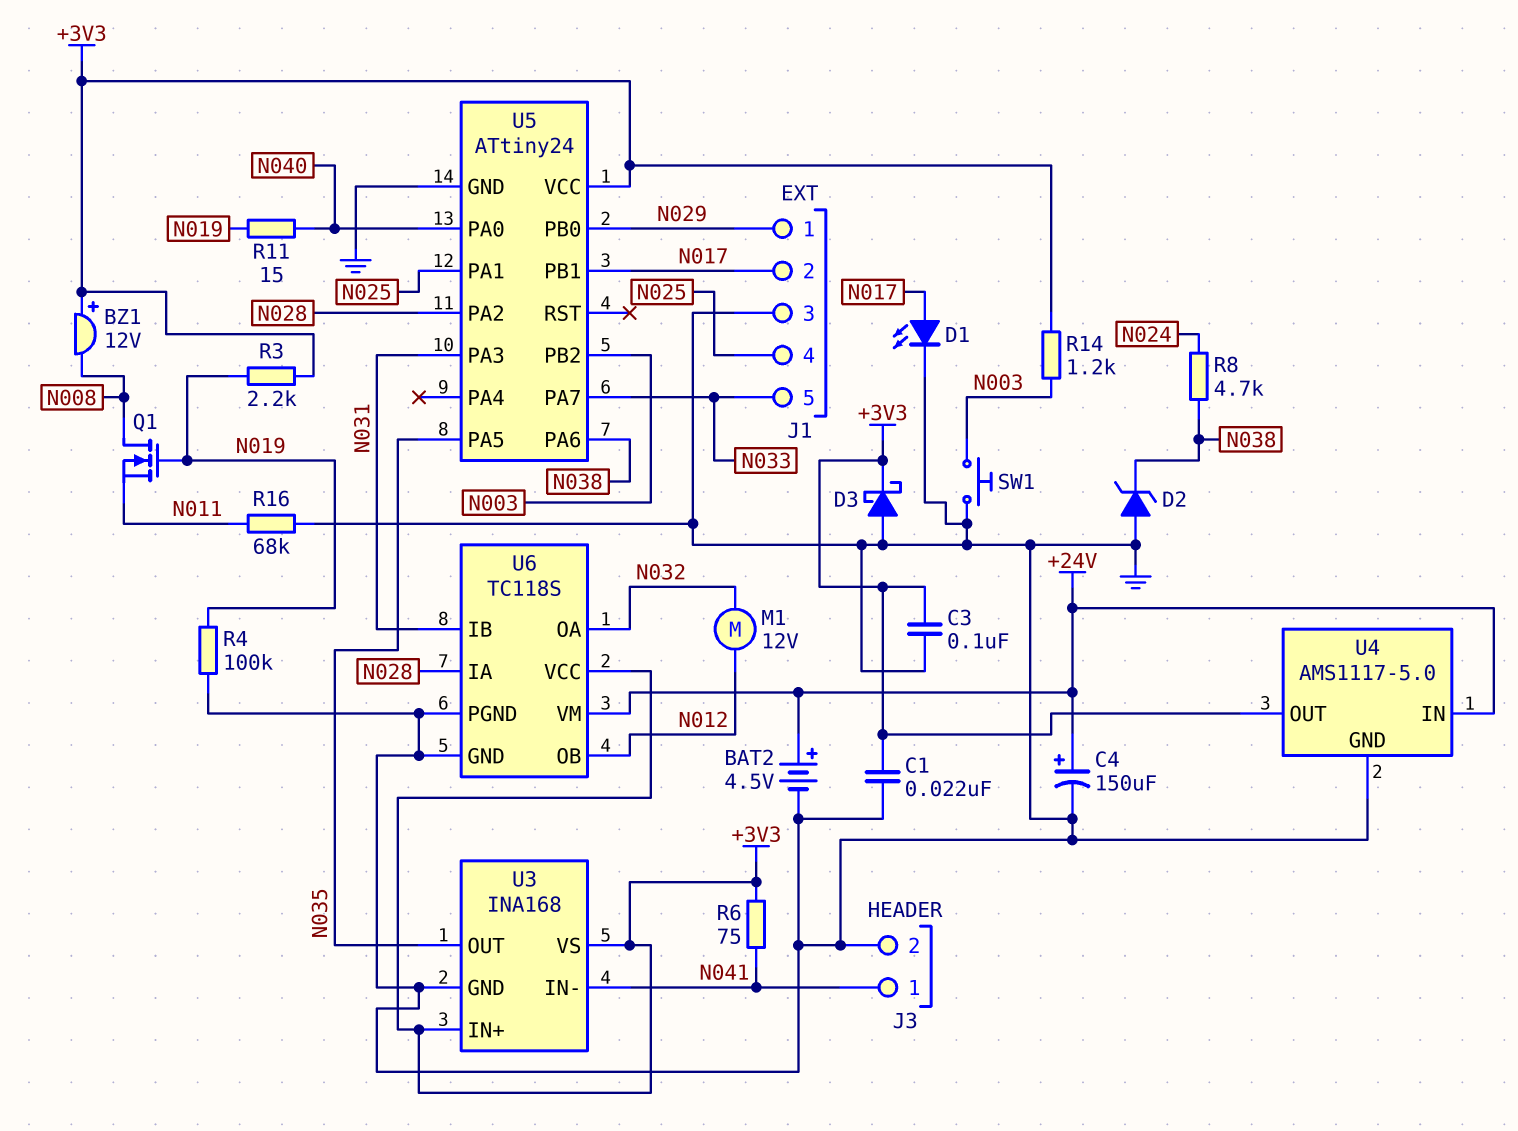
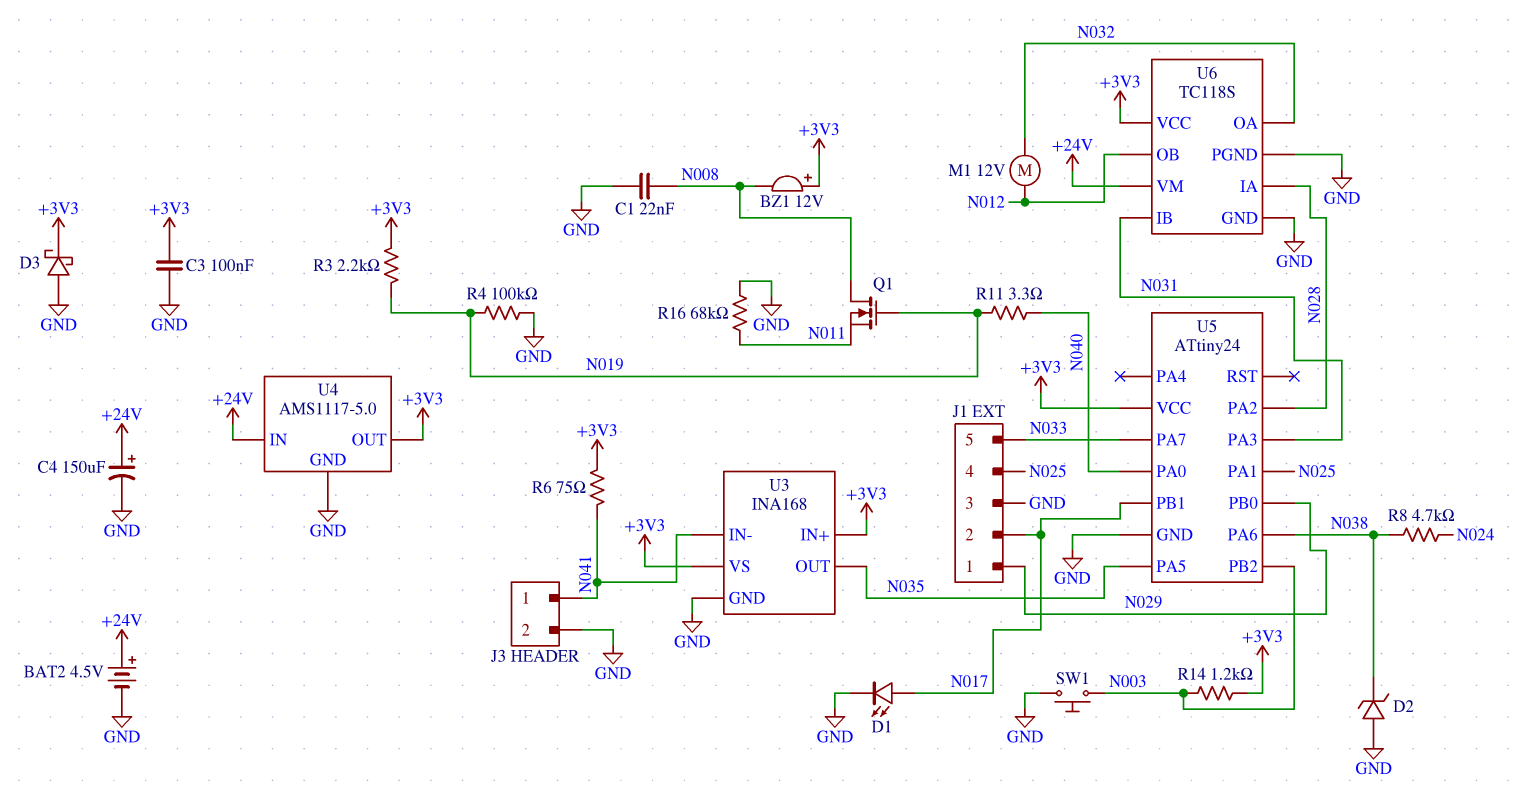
C1: 22nF (+3V3, GND) -> 22nF (GND, N008)
R11: 15 (N019, N040) -> 3.3 (N019, N040)

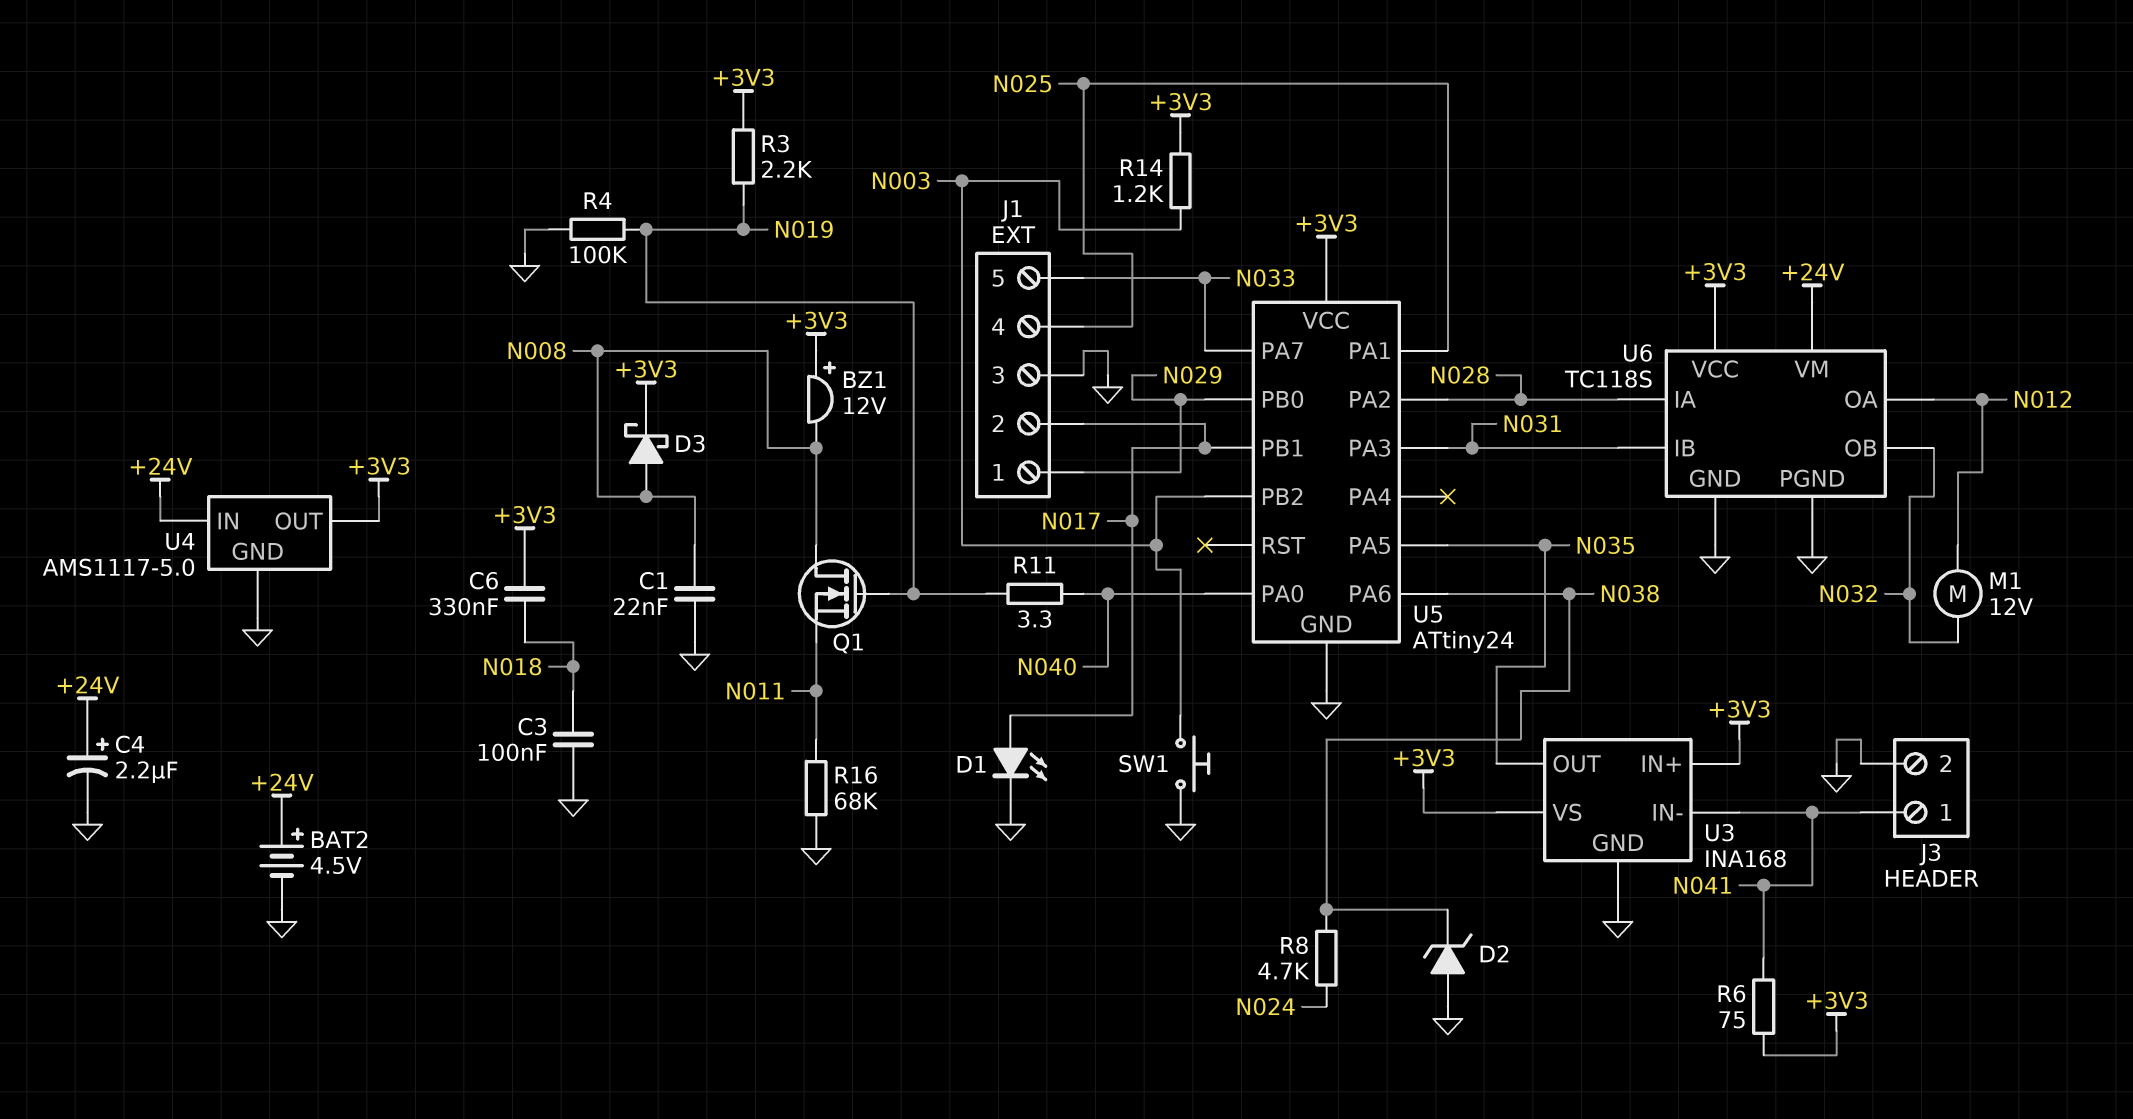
C3: 100nF (+3V3, GND) -> 100nF (GND, N018)
C4: 150uF (plus +24V, minus GND) -> 2.2uF (plus +24V, minus GND)
C6: none -> 330nF (+3V3, N018)
D3: schottky (A GND, K +3V3) -> schottky (A N008, K +3V3)
U6 pin OA: N032 -> N012
U6 pin OB: N012 -> N032

